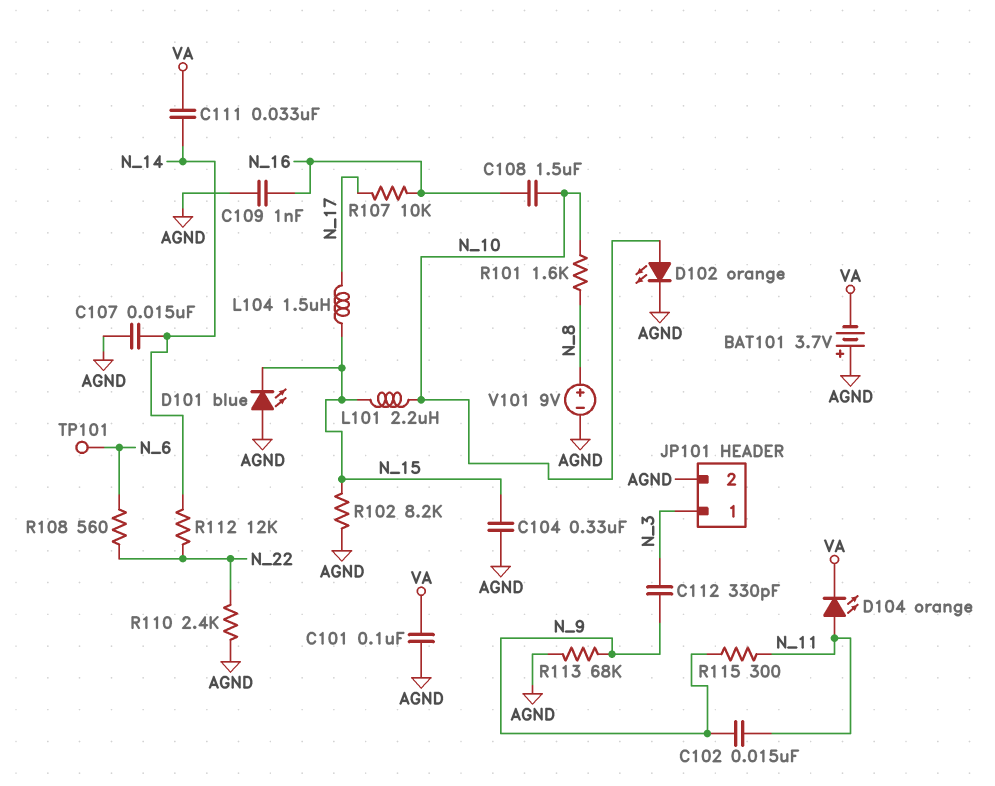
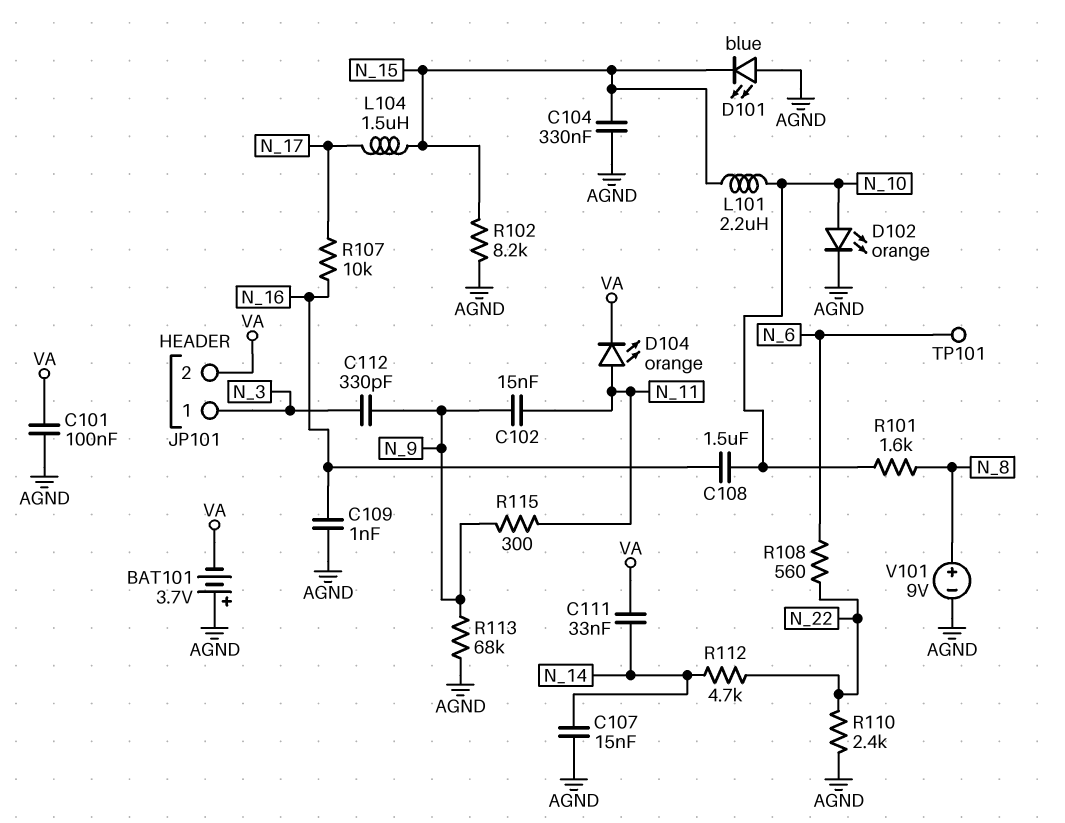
JP101 pin 2: AGND -> VA
R112: 12k (N_14, N_22) -> 4.7k (N_14, N_22)

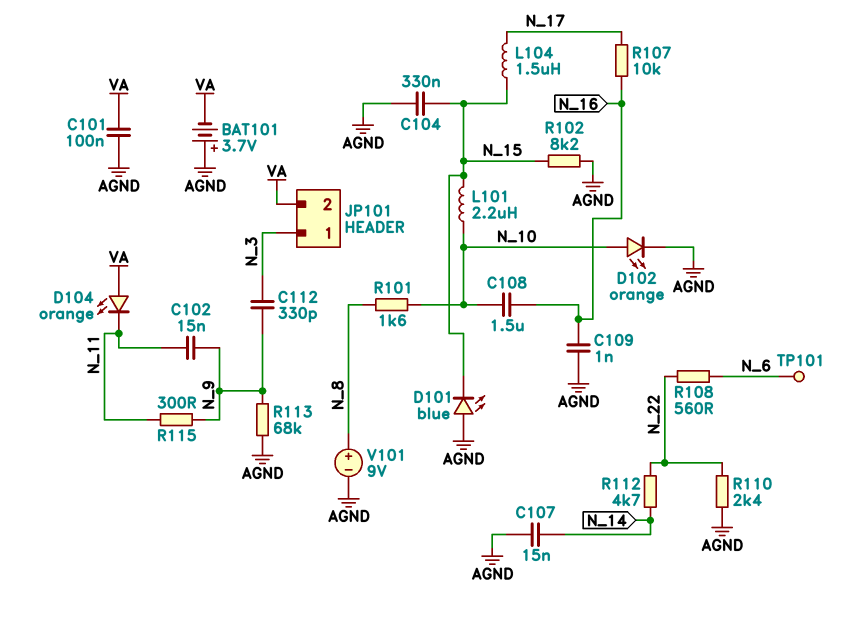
C111: 33nF (N_14, VA) -> none
D104: LED orange (A N_11, K VA) -> LED orange (A VA, K N_11)

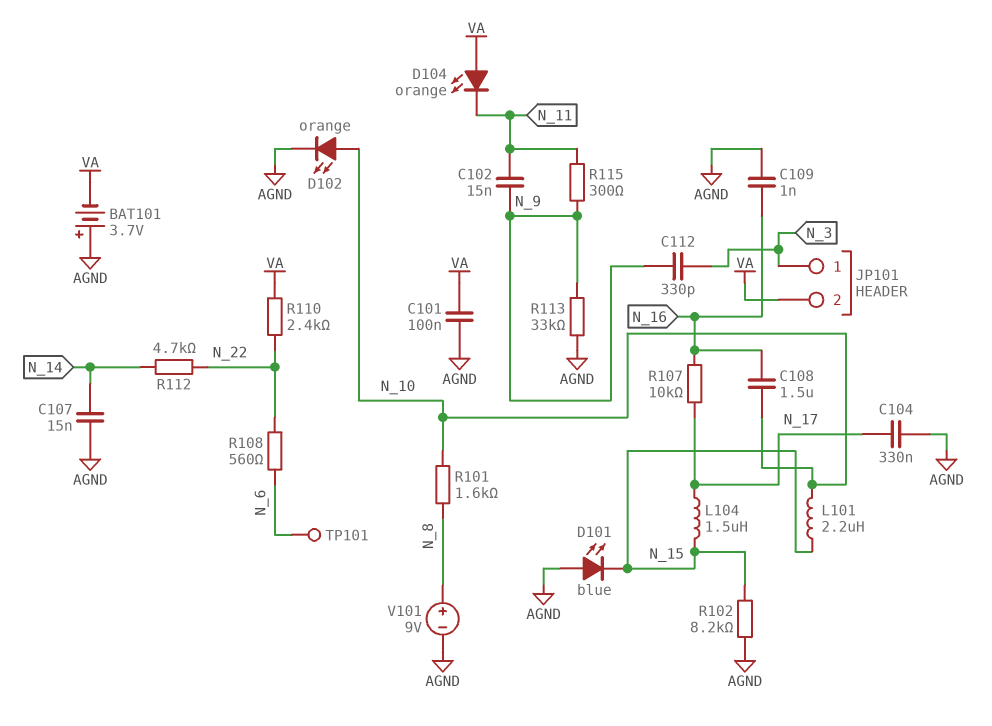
C104: 330nF (AGND, N_15) -> 330nF (AGND, N_17)
R110: 2.4k (AGND, N_22) -> 2.4k (N_22, VA)
R113: 68k (AGND, N_9) -> 33k (AGND, N_9)

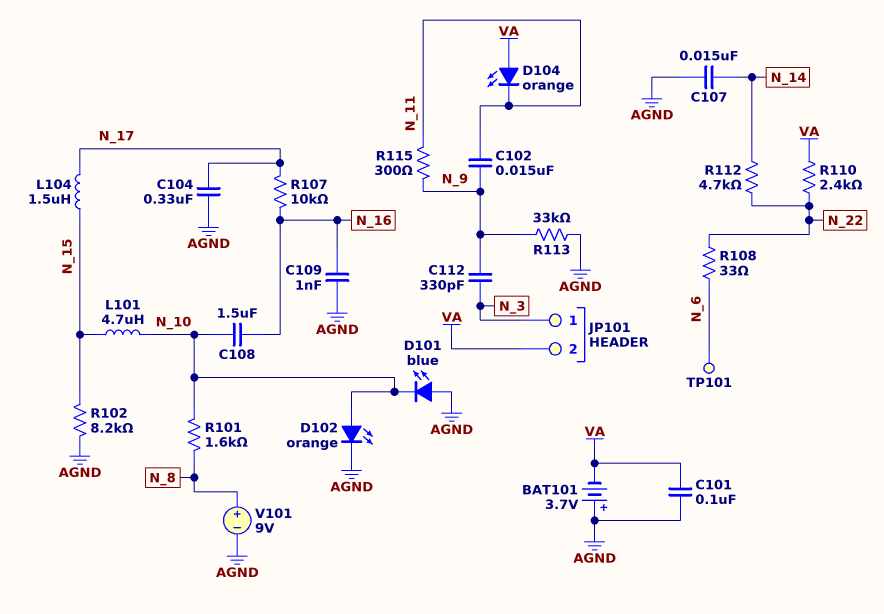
D101: LED blue (A AGND, K N_15) -> LED blue (A AGND, K N_10)
L101: 2.2uH (N_10, N_15) -> 4.7uH (N_10, N_15)
R108: 560 (N_6, N_22) -> 33 (N_6, N_22)

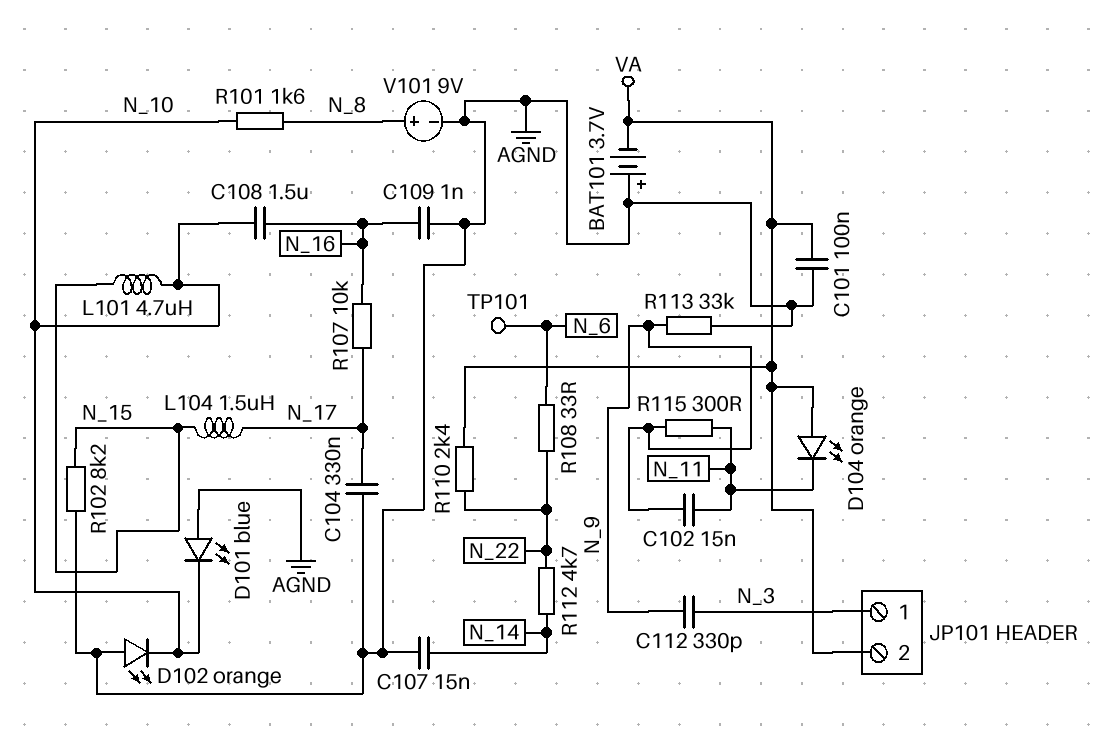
D102: LED orange (A N_10, K AGND) -> LED orange (A AGND, K N_10)

